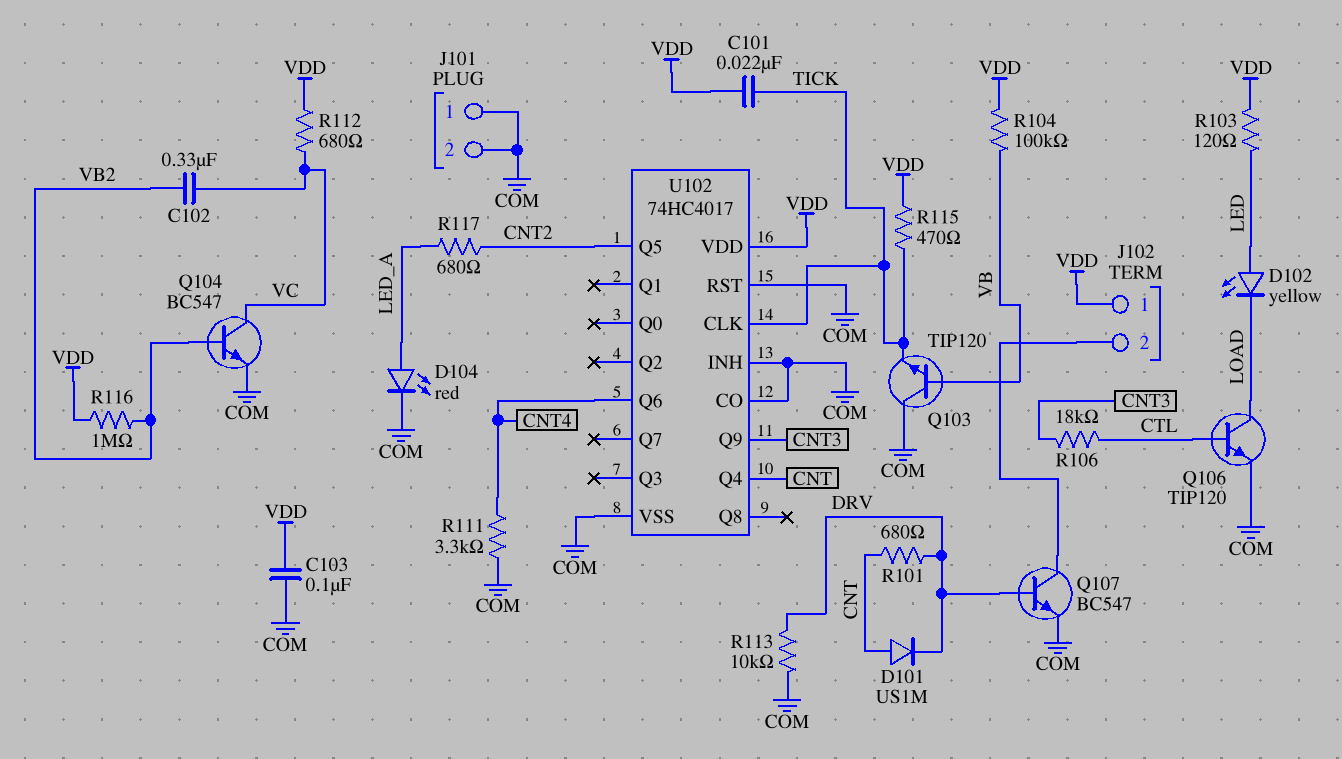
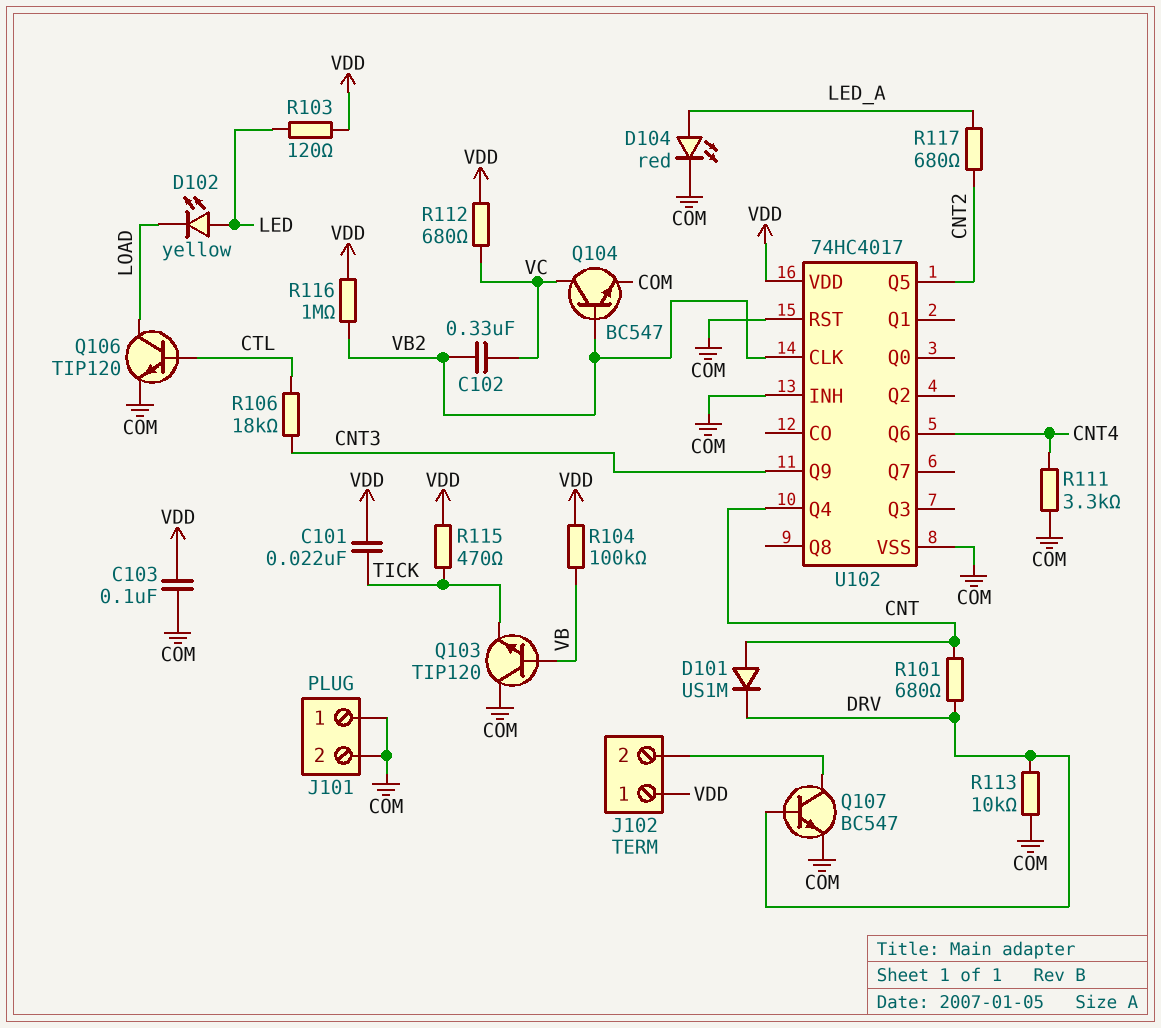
U102 pin CLK: TICK -> VB2
U102 pin CO: COM -> none

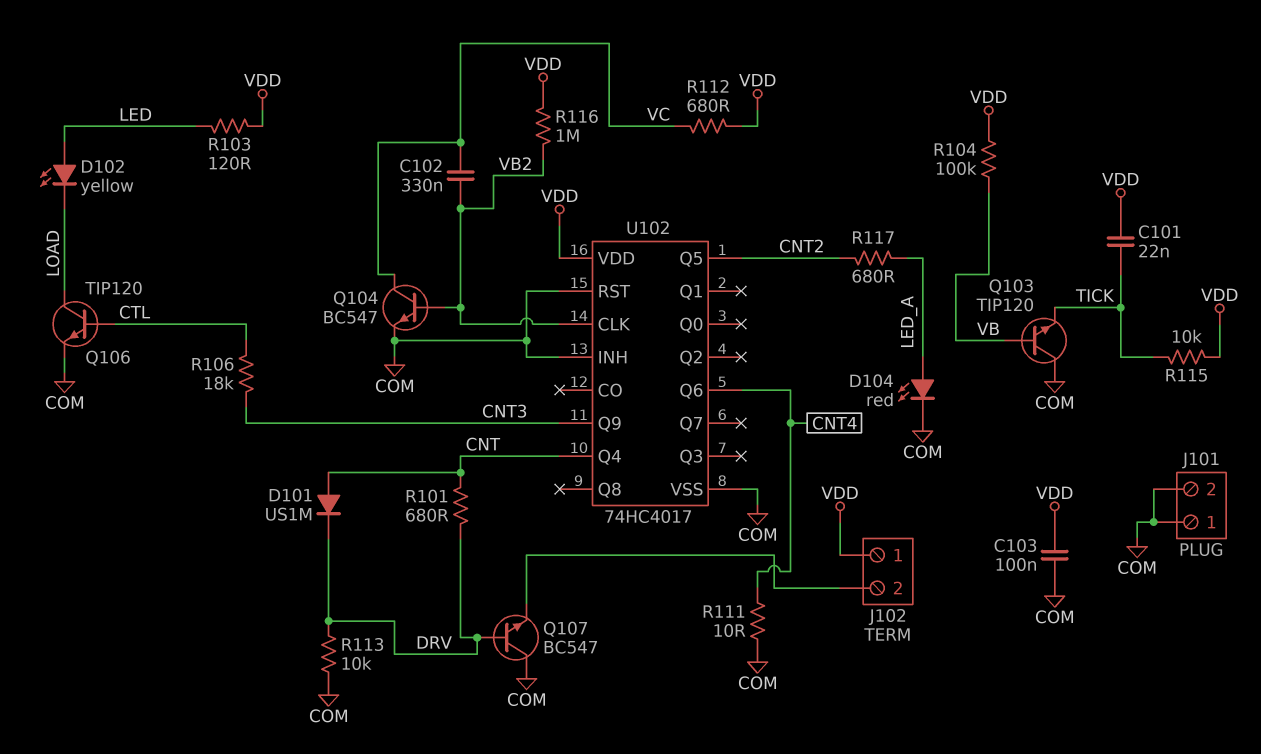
Q107: NPN BC547 (B DRV, C J102/2, E COM) -> NPN BC547 (B DRV, C COM, E J102/2)
R111: 3.3k (CNT4, COM) -> 10 (CNT4, COM)
R115: 470 (TICK, VDD) -> 10k (TICK, VDD)

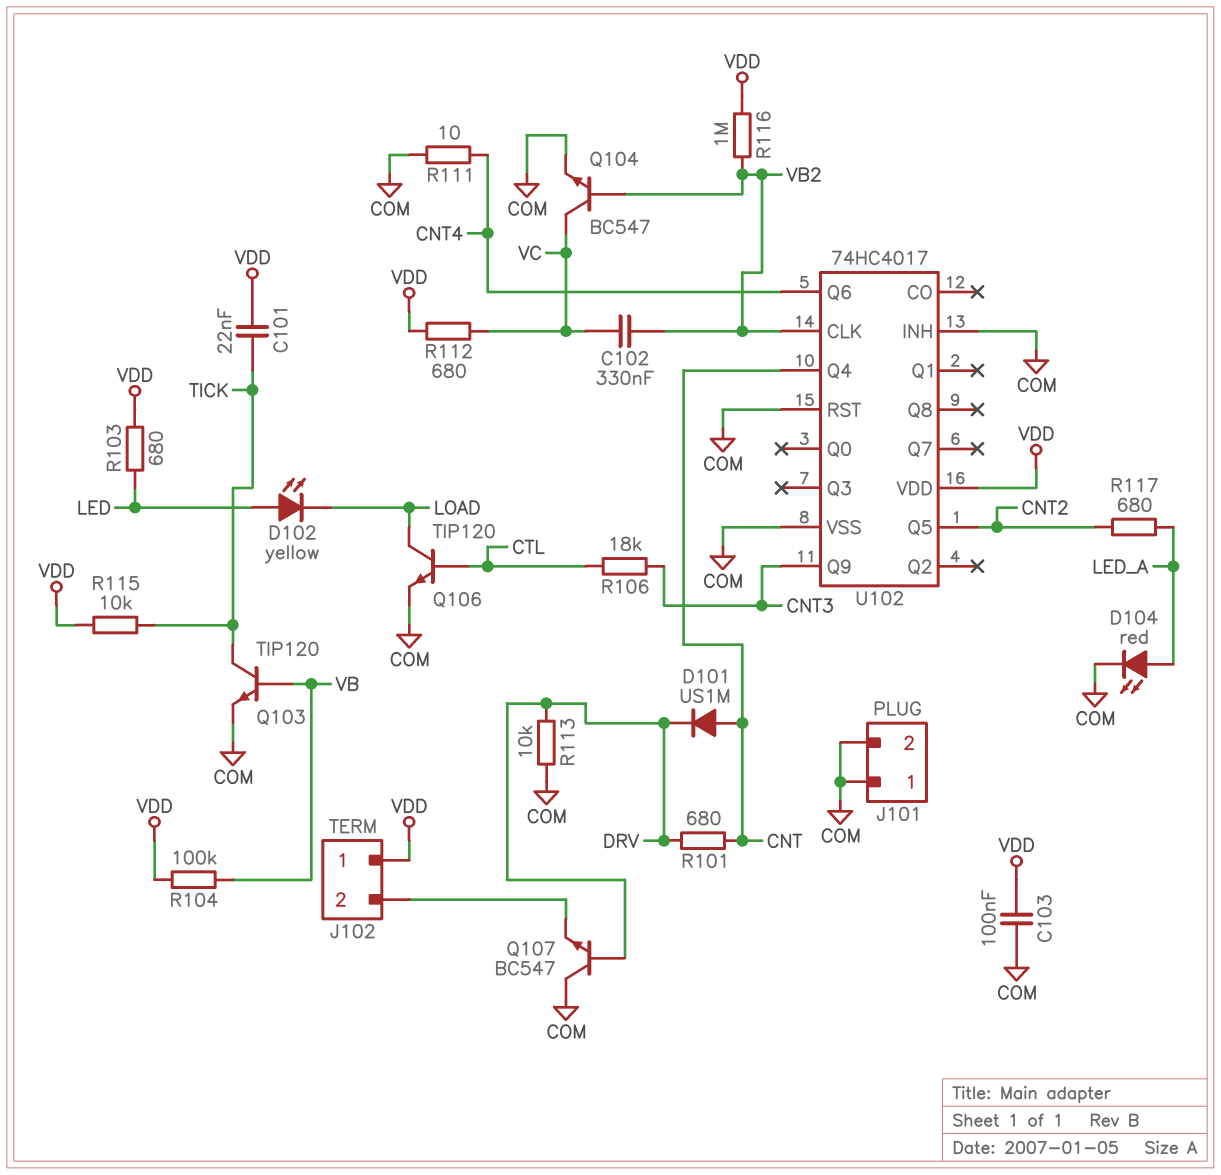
Q103: NPN TIP120 (B VB, C COM, E TICK) -> NPN TIP120 (B VB, C TICK, E COM)
R103: 120 (LED, VDD) -> 680 (LED, VDD)

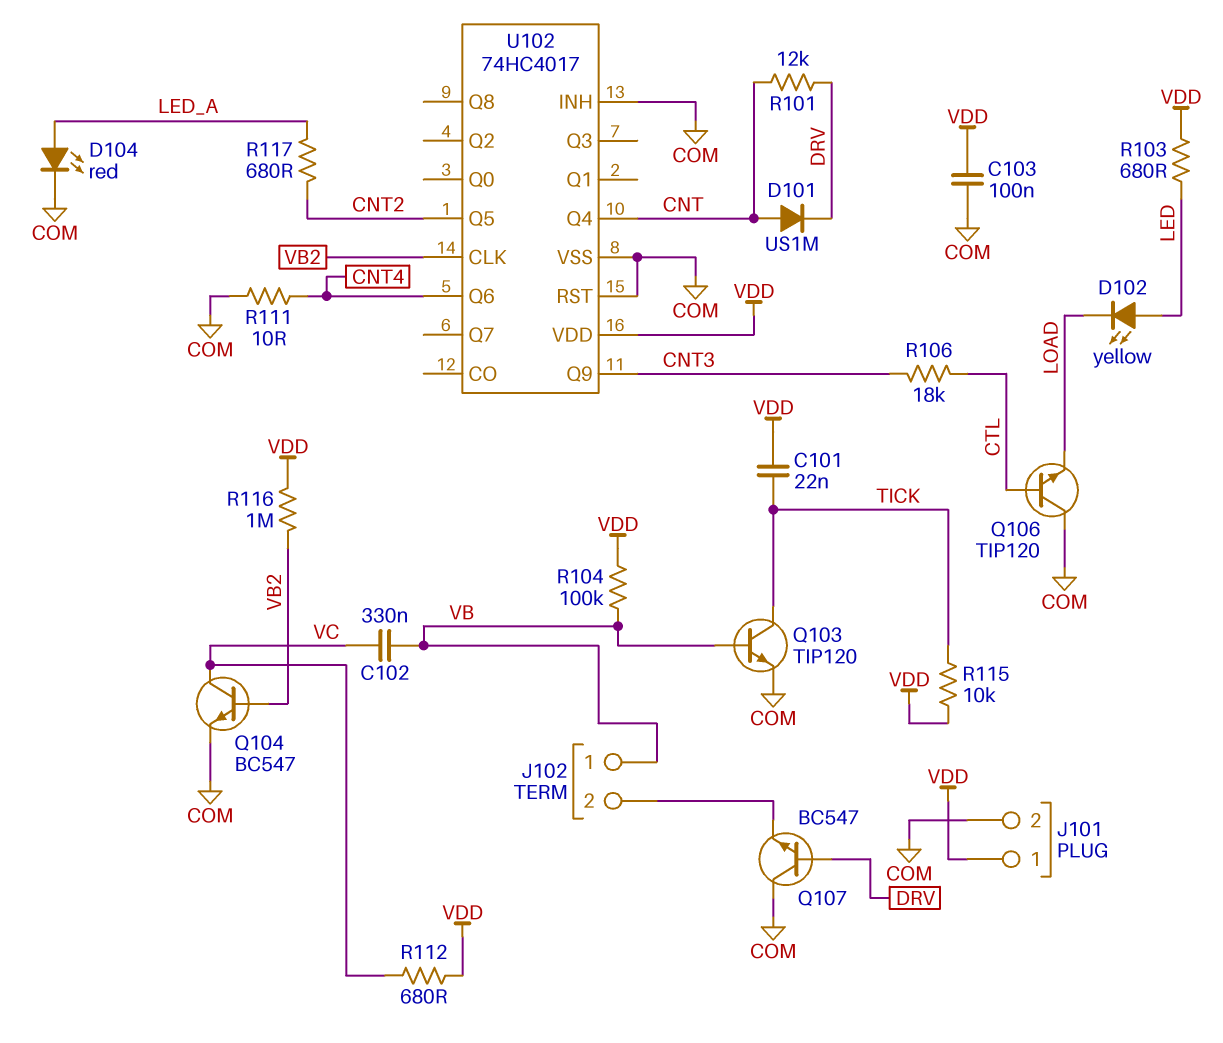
C102: 330nF (VB2, VC) -> 330nF (VB, VC)
J101 pin 1: COM -> VDD
J102 pin 1: VDD -> VB
Q106: NPN TIP120 (B CTL, C LOAD, E COM) -> NPN TIP120 (B CTL, C COM, E LOAD)
R101: 680 (CNT, DRV) -> 12k (CNT, DRV)
R113: 10k (COM, DRV) -> none

